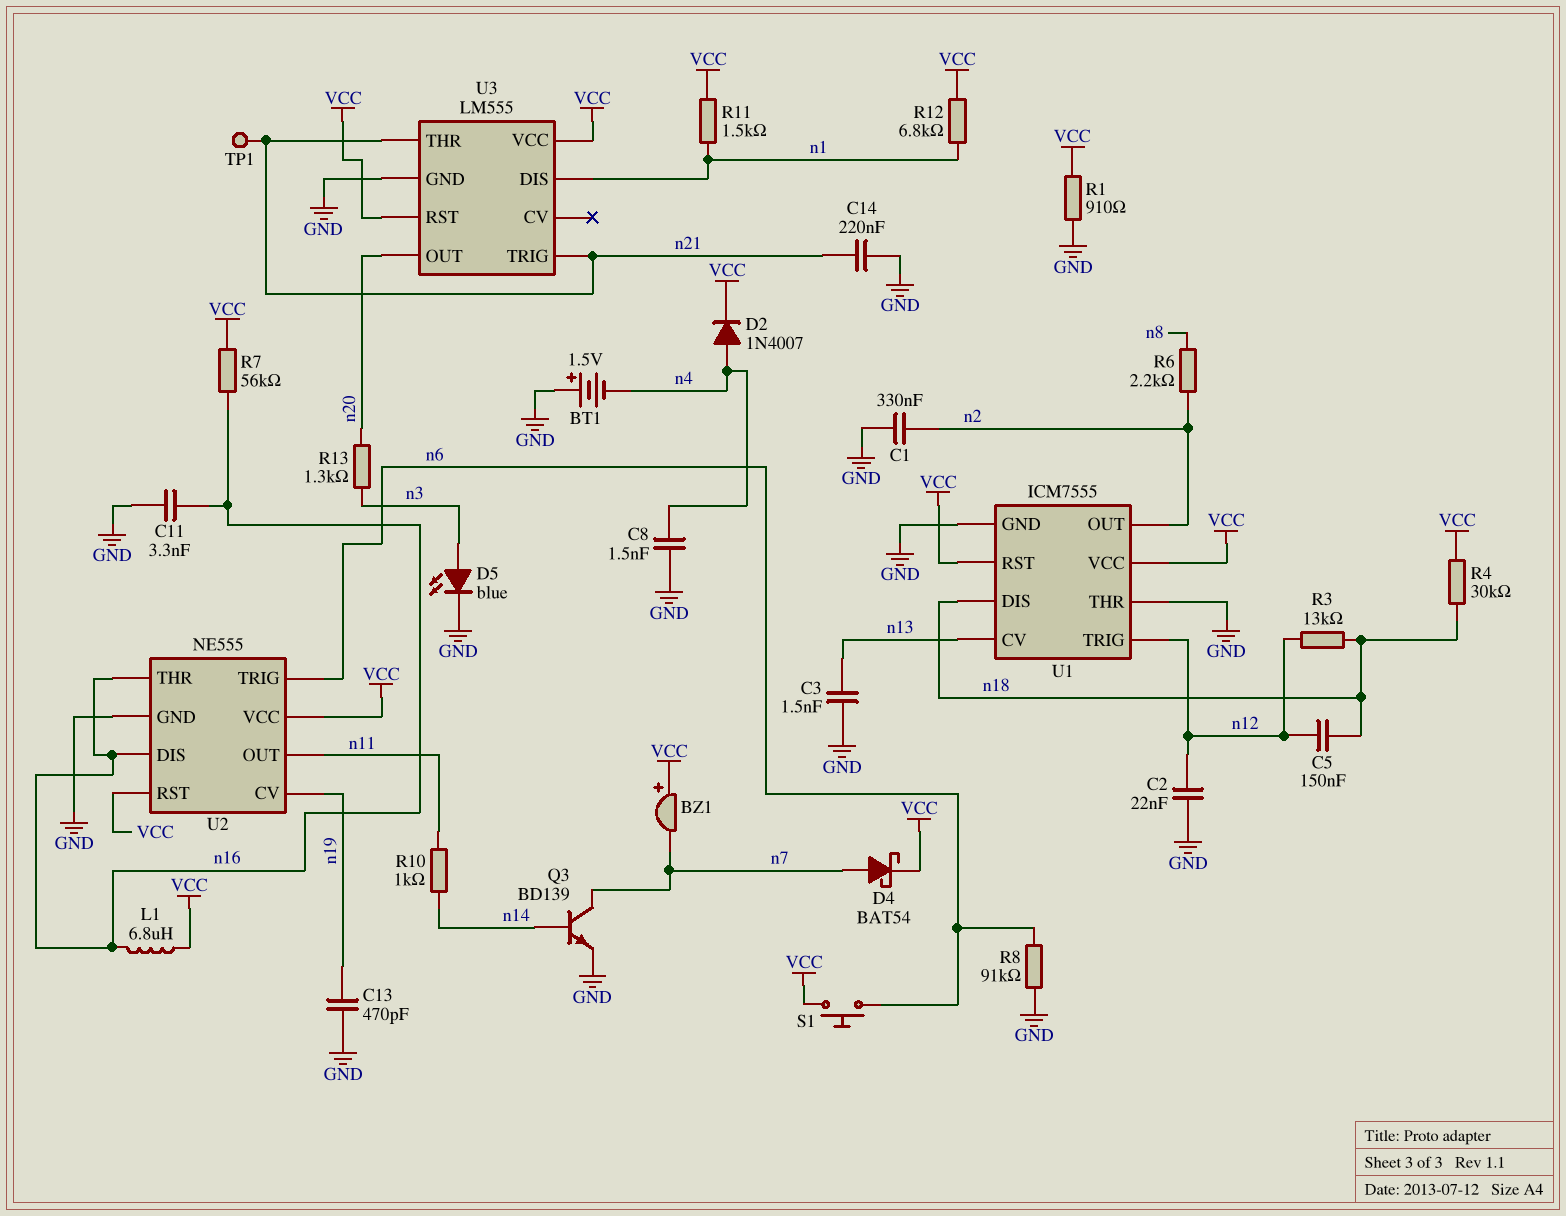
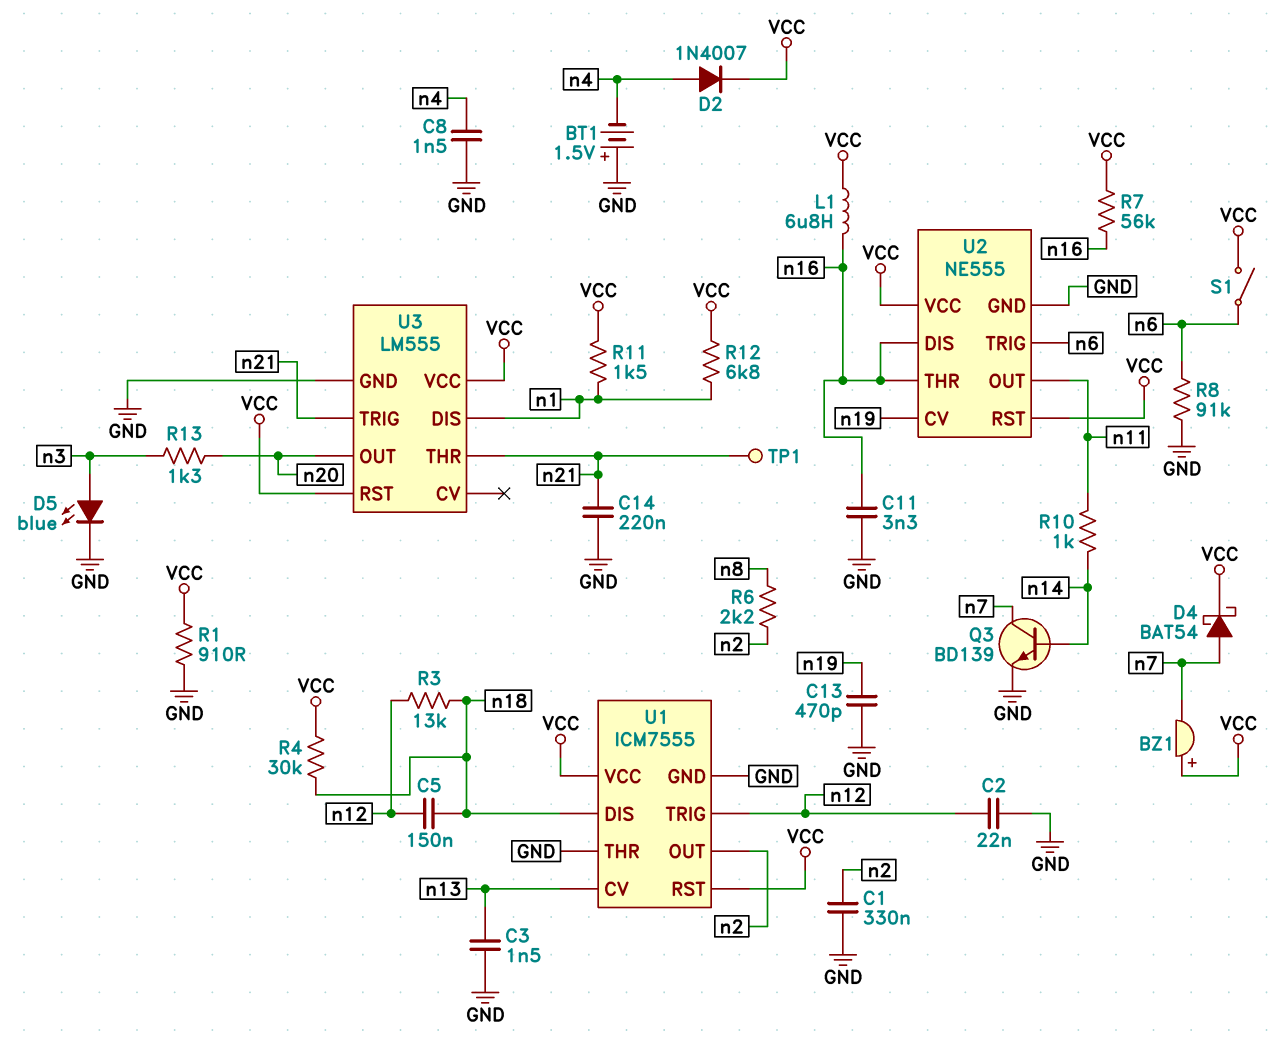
S1: button (VCC, n6) -> switch (VCC, n6)

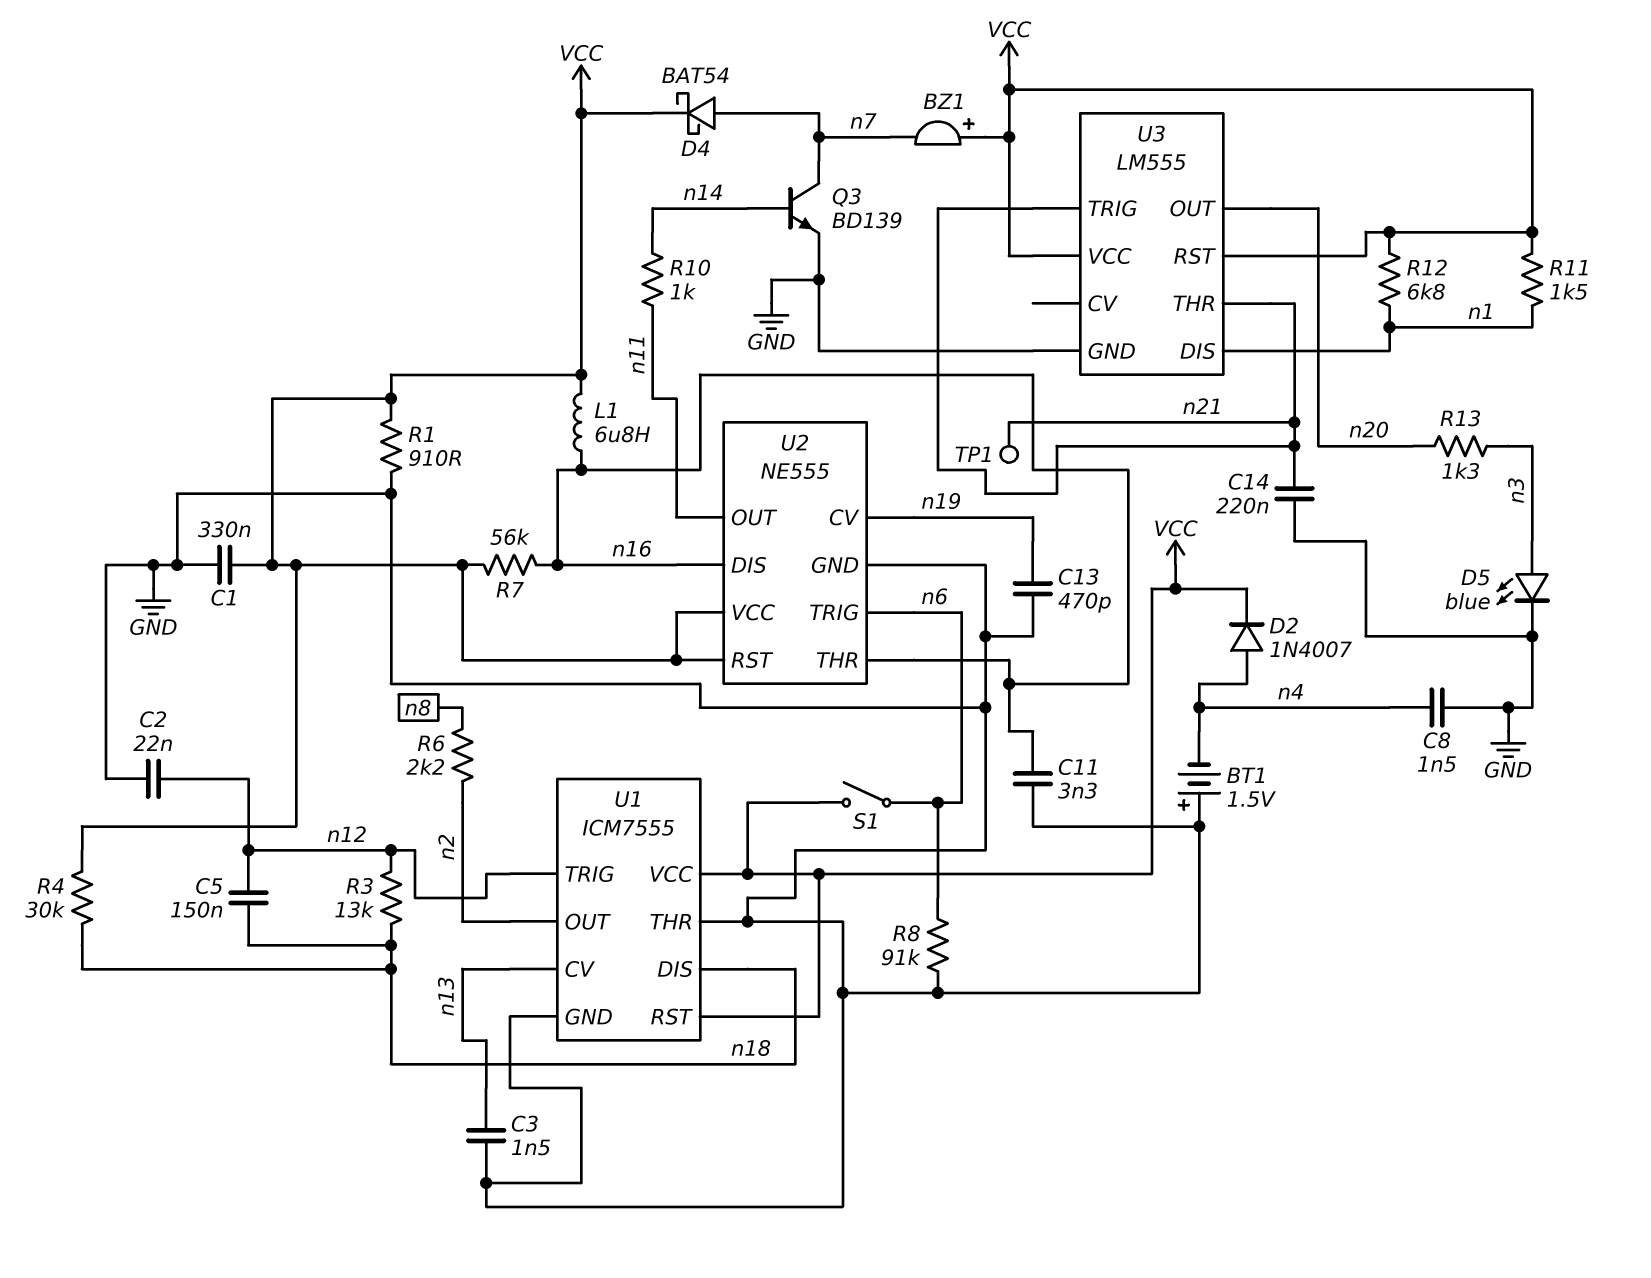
C1: 330nF (GND, n2) -> 330nF (GND, VCC)

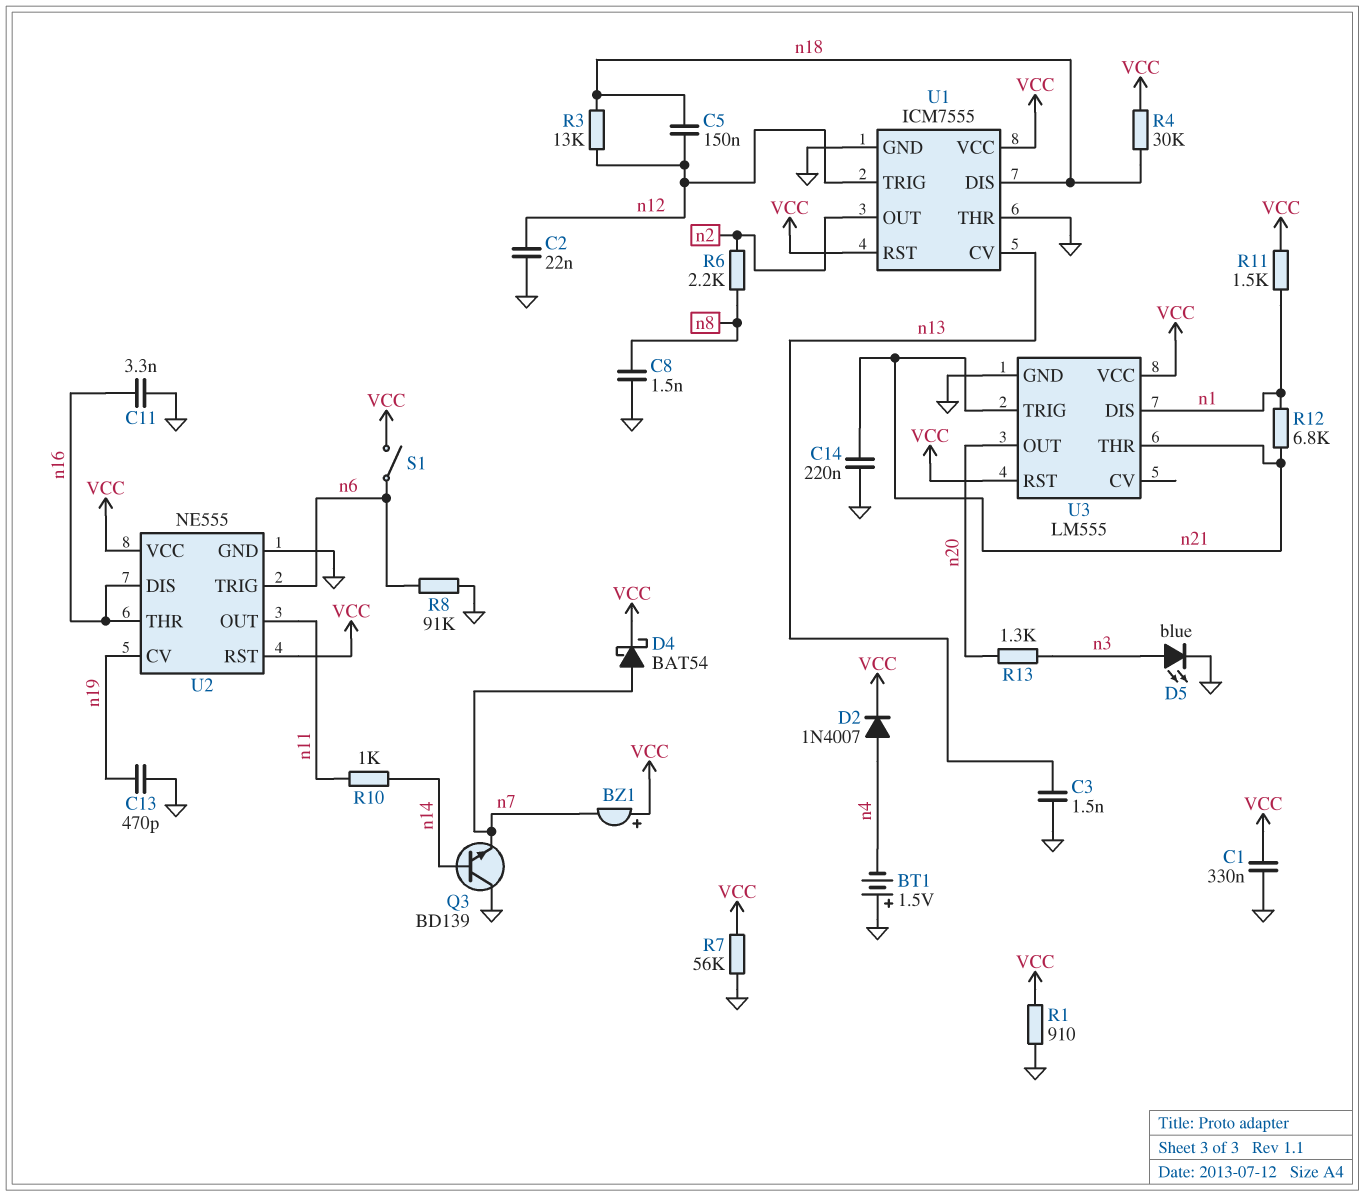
C8: 1.5nF (GND, n4) -> 1.5nF (GND, n8)
L1: 6.8uH (VCC, n16) -> none
Q3: NPN BD139 (B n14, C n7, E GND) -> NPN BD139 (B n14, C GND, E n7)
R7: 56k (VCC, n16) -> 56k (GND, VCC)
R12: 6.8k (VCC, n1) -> 6.8k (n1, n21)
TP1: test point (n21) -> none

